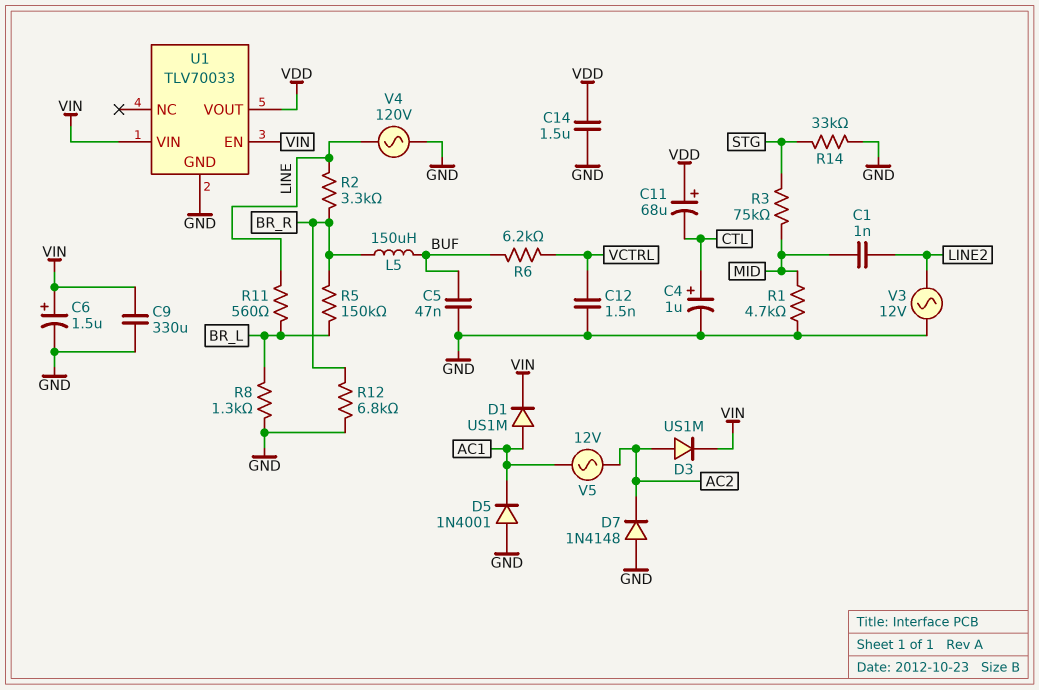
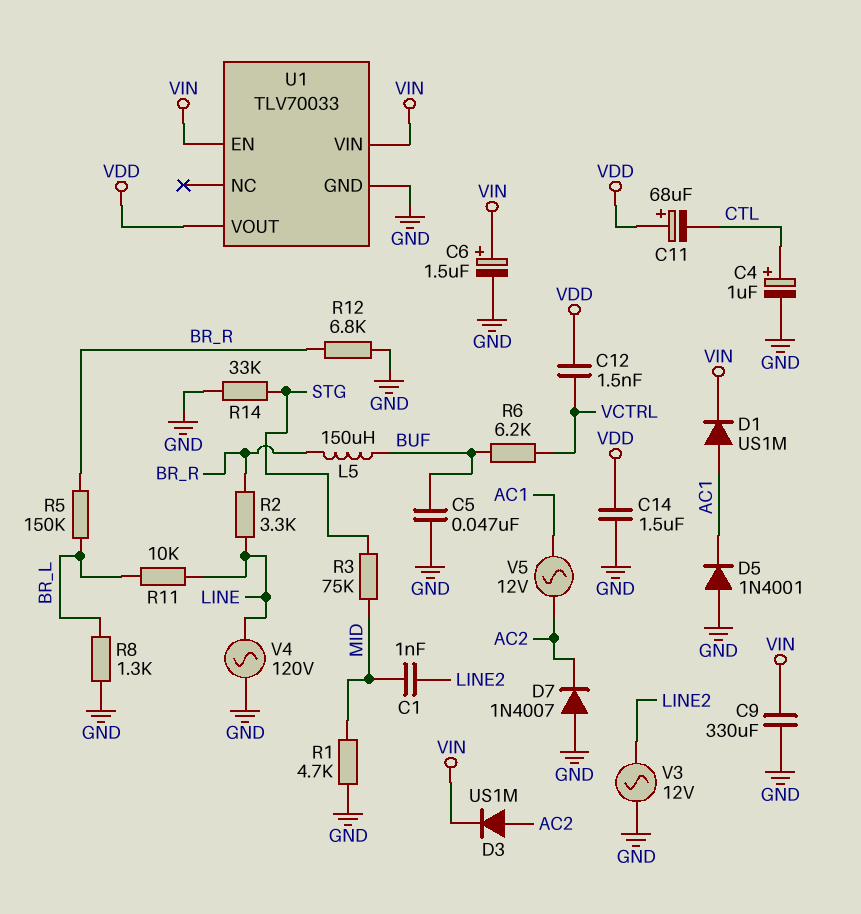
C12: 1.5nF (GND, VCTRL) -> 1.5nF (VCTRL, VDD)
D7: diode 1N4148 (A GND, K AC2) -> diode 1N4007 (A GND, K AC2)
R11: 560 (BR_L, LINE) -> 10k (BR_L, LINE)

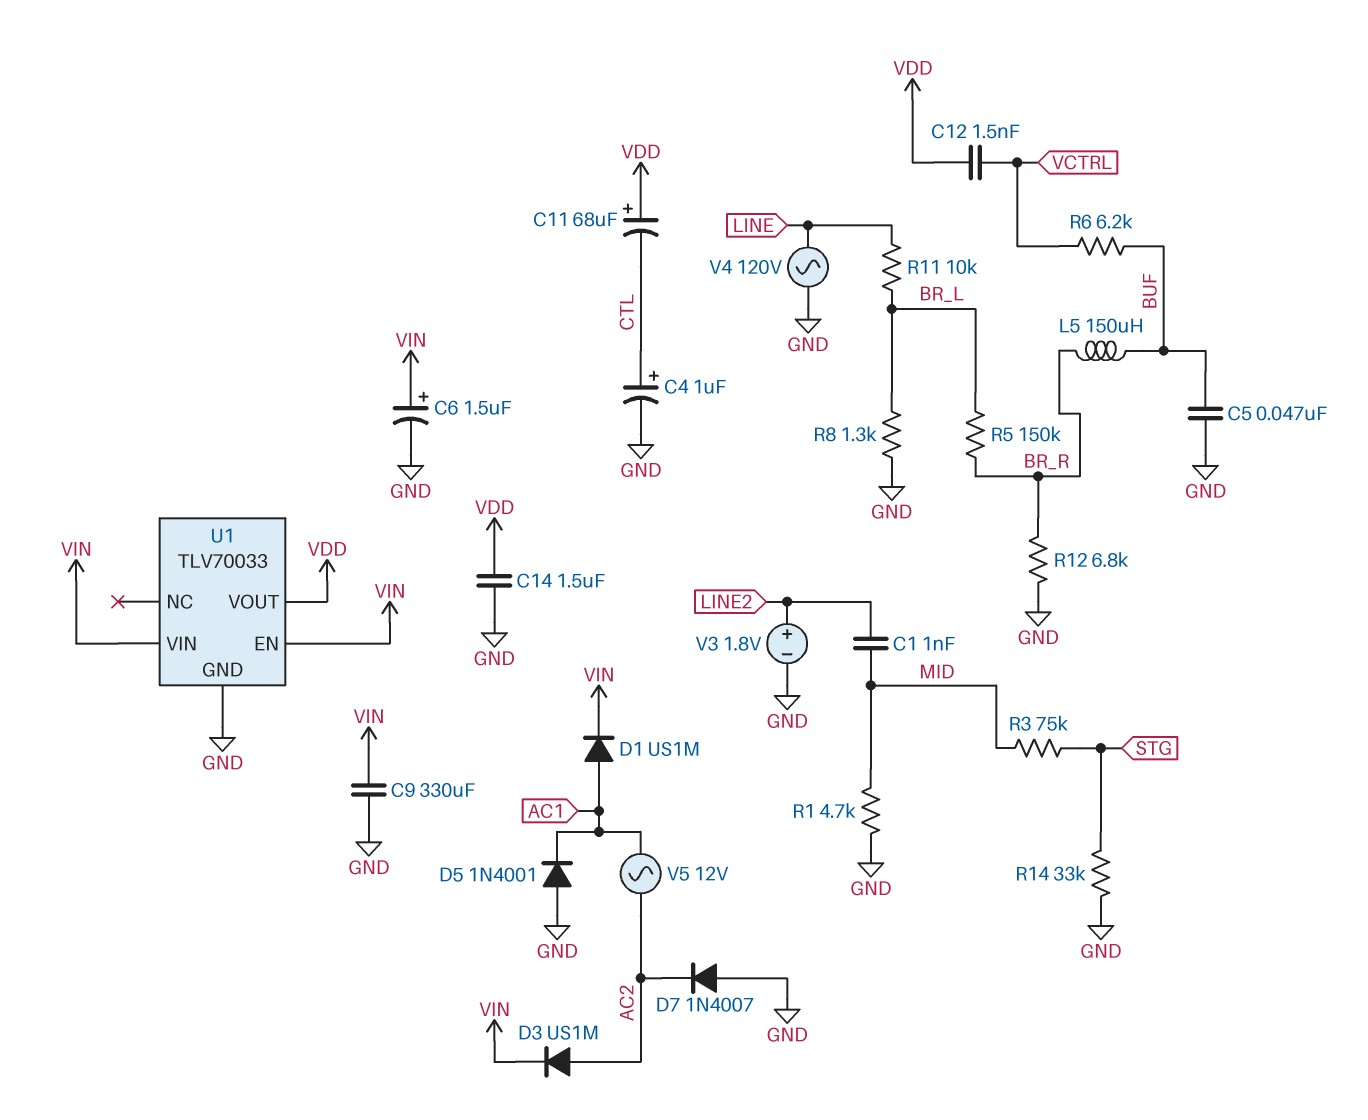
R2: 3.3k (BR_R, LINE) -> none
V3: AC 12V (GND, LINE2) -> 1.8V (plus LINE2, minus GND)

